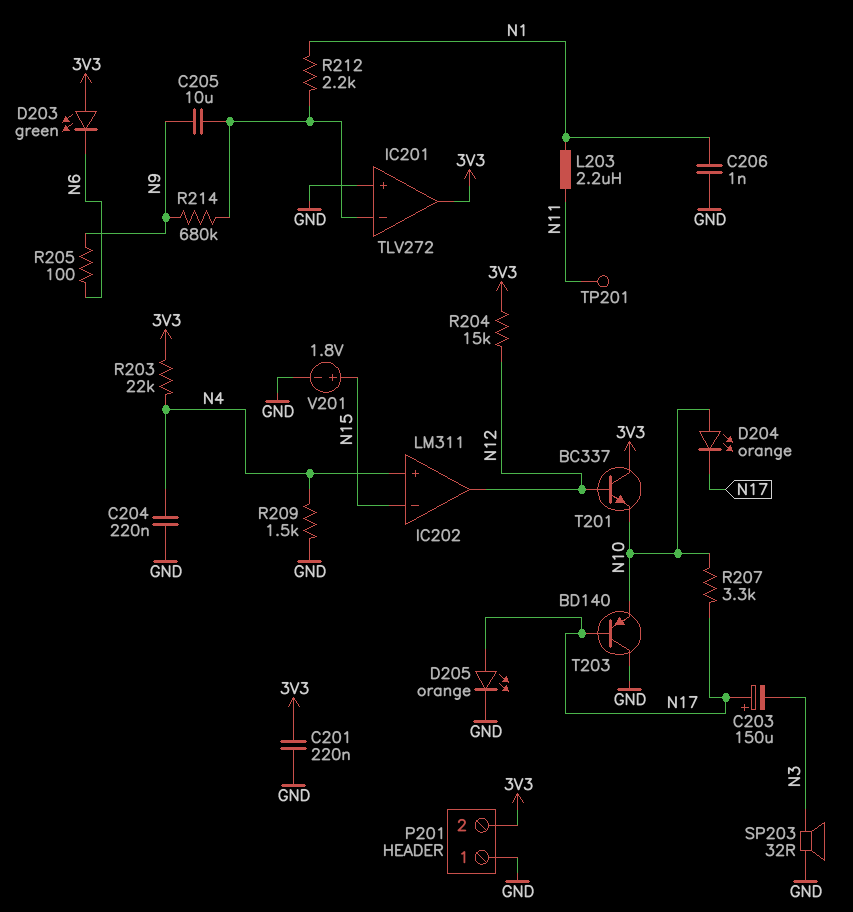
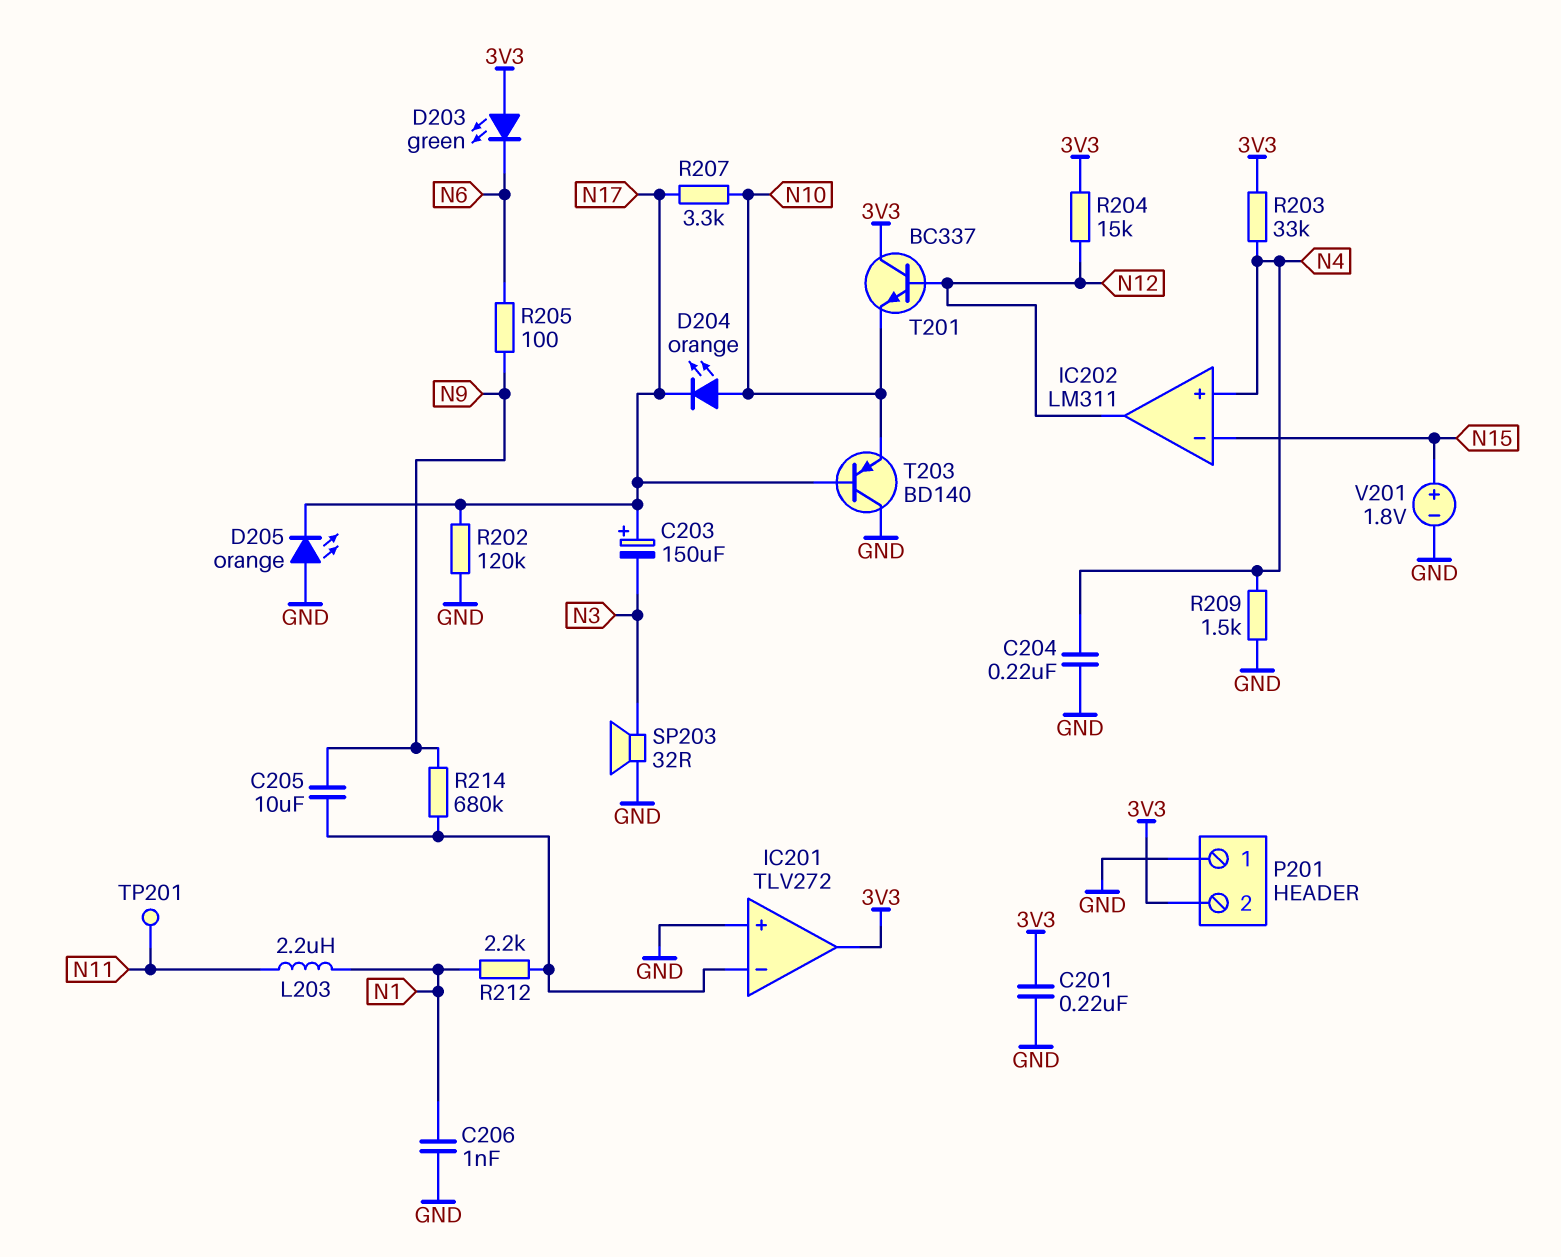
D205: LED orange (A N17, K GND) -> LED orange (A GND, K N17)
R202: none -> 120k (GND, N17)
R203: 22k (3V3, N4) -> 33k (3V3, N4)

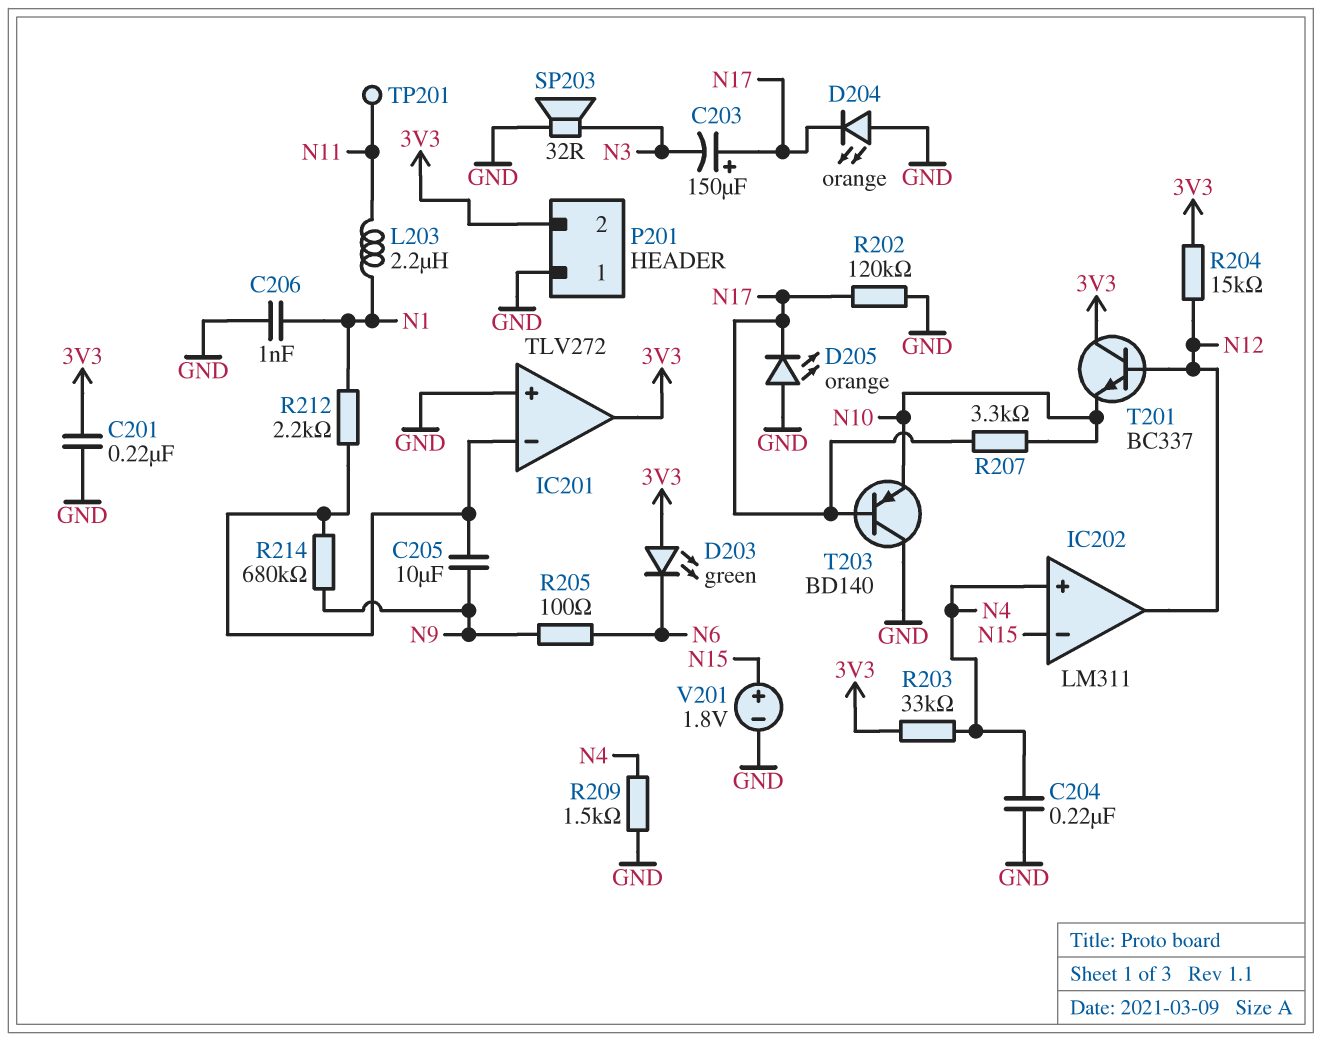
D204: LED orange (A N10, K N17) -> LED orange (A GND, K N17)

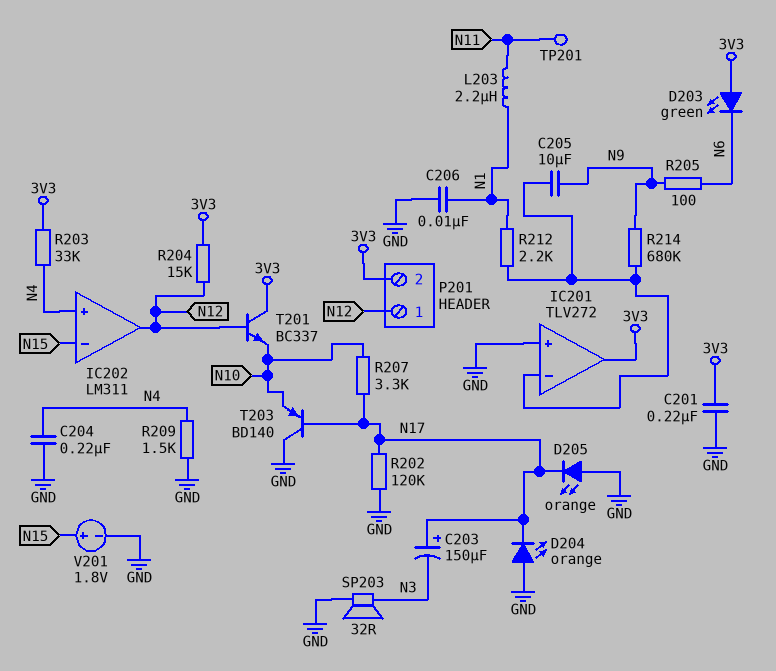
C206: 1nF (GND, N1) -> 10nF (GND, N1)
P201 pin 1: GND -> N12

